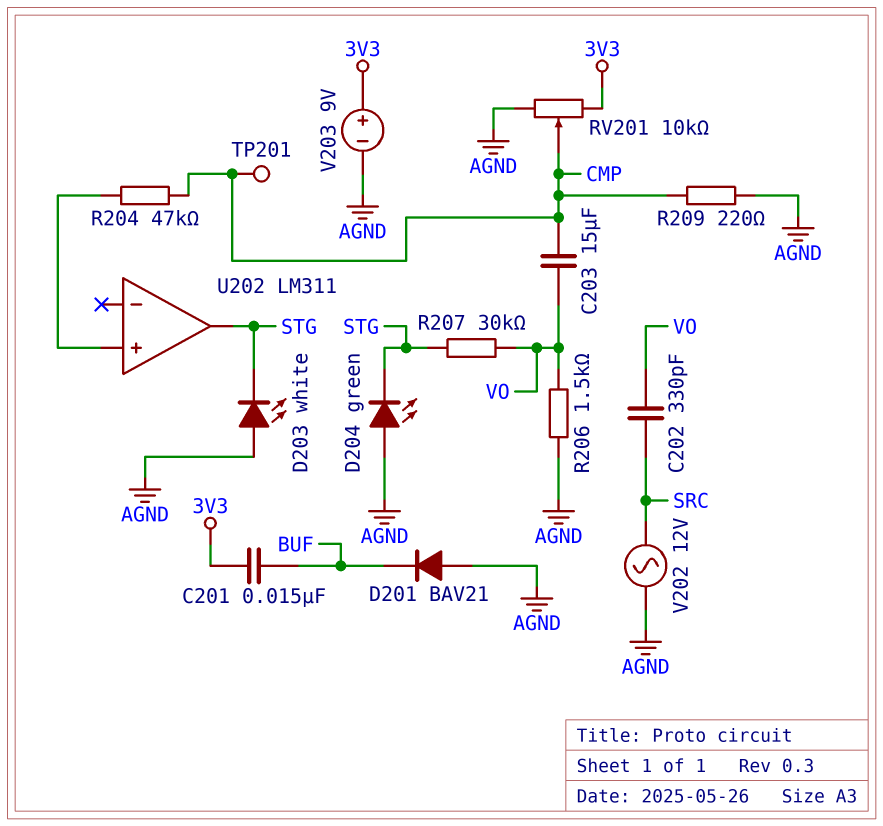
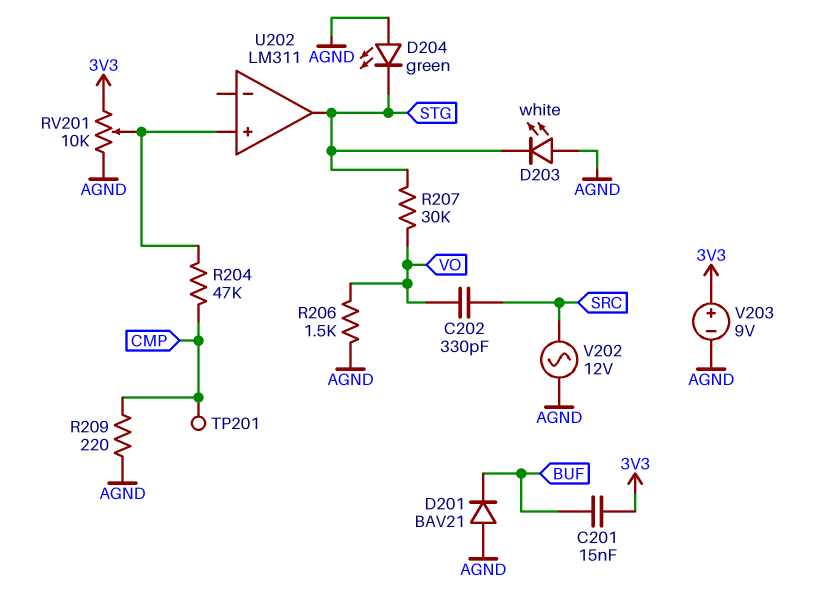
C203: 15uF (CMP, VO) -> none
RV201: 10k (3V3, AGND, wiper CMP) -> 10k (3V3, AGND, wiper U202/in+)

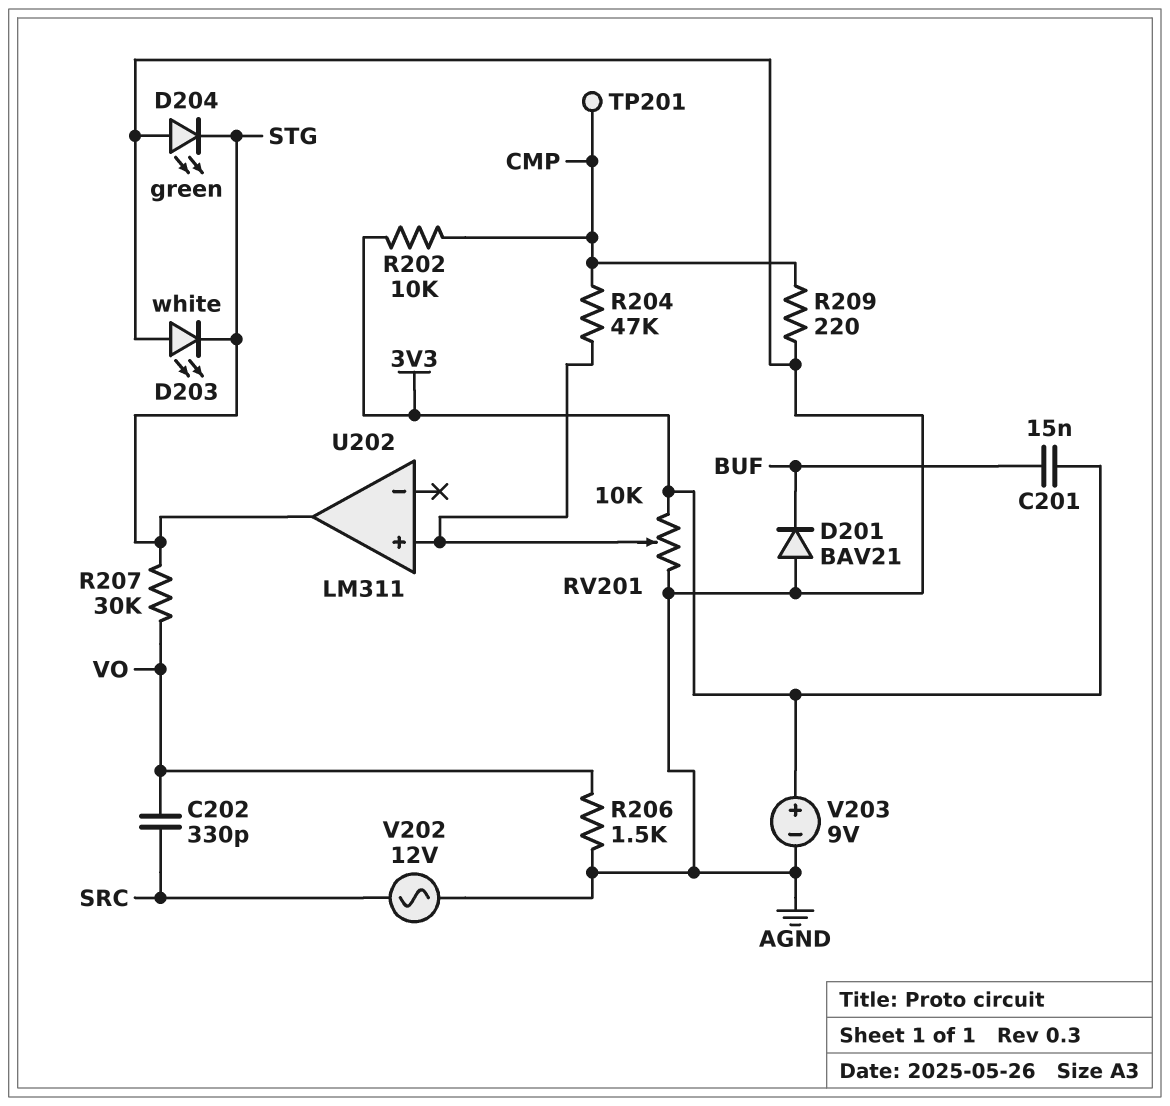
R202: none -> 10k (3V3, CMP)

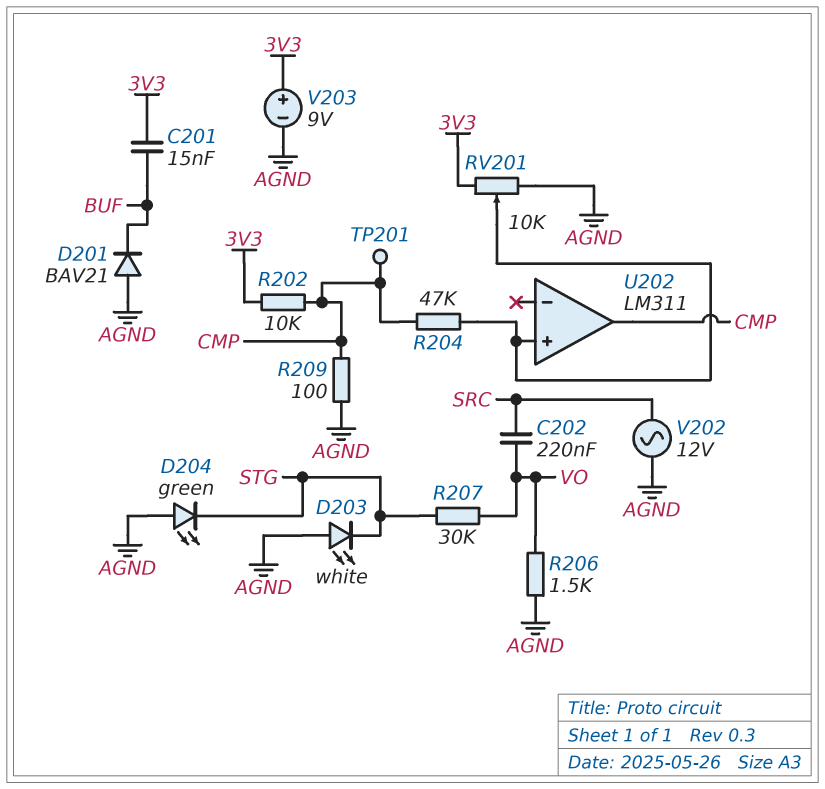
C202: 330pF (SRC, VO) -> 220nF (SRC, VO)
R209: 220 (AGND, CMP) -> 100 (AGND, CMP)
U202 pin out: STG -> CMP

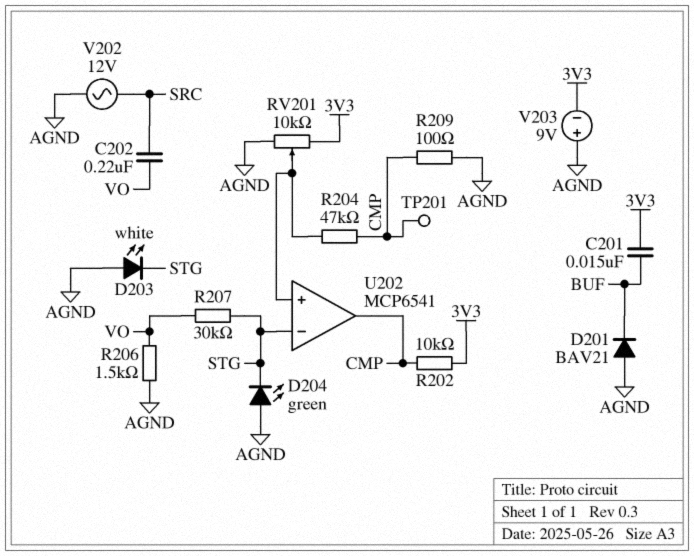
U202: LM311 -> MCP6541
U202 pin in-: none -> STG
V203: 9V (plus 3V3, minus AGND) -> 9V (plus AGND, minus 3V3)

